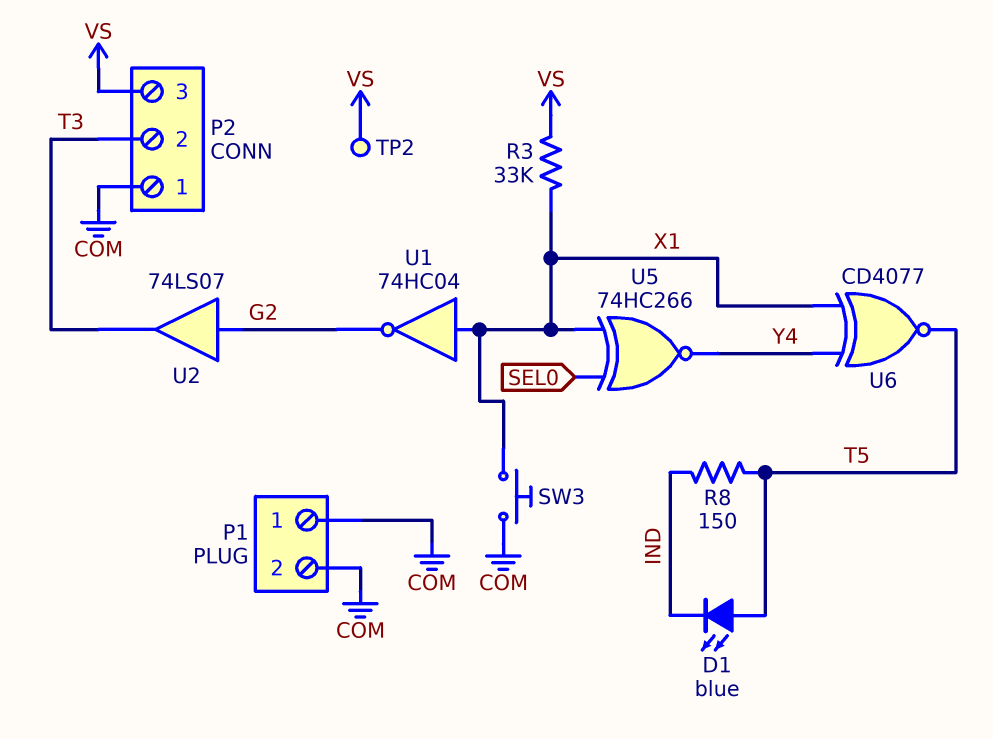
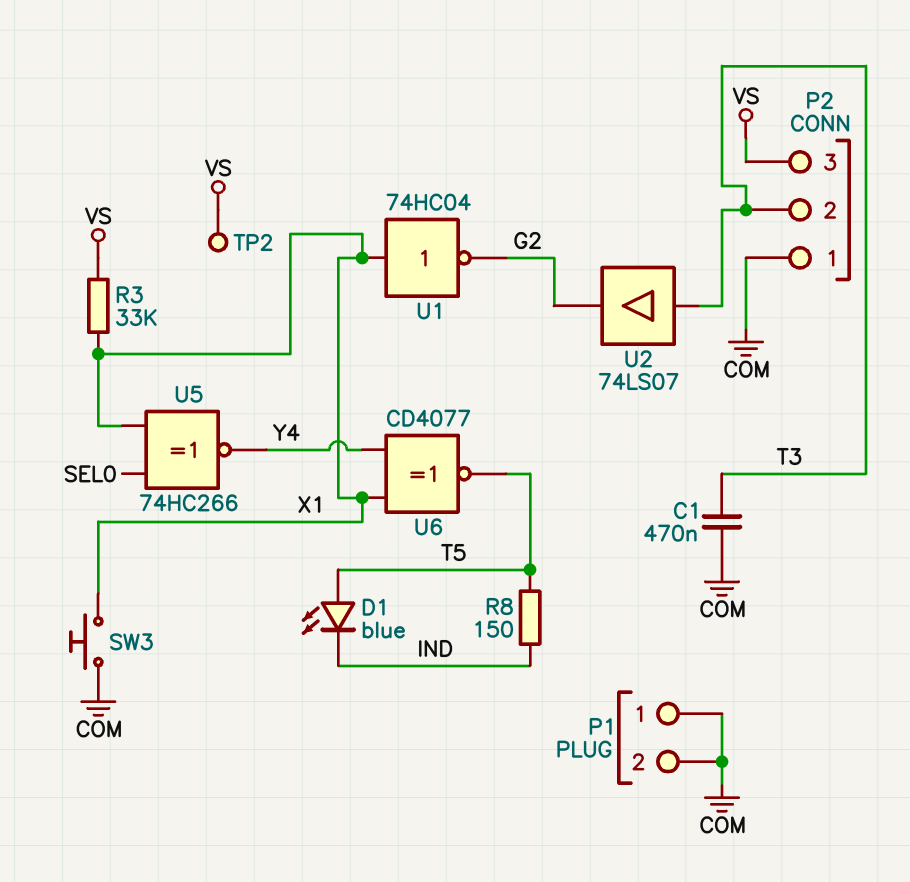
C1: none -> 470nF (COM, T3)
U2: buffer 74LS07 (in G2, out T3) -> buffer 74LS07 (in T3, out G2)

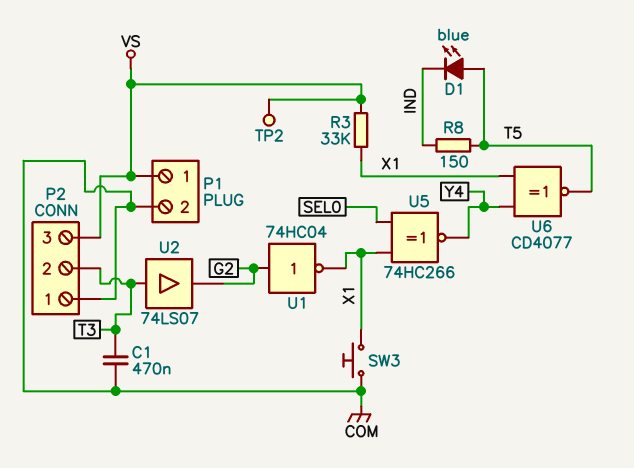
P1 pin 1: COM -> VS
U1: NOT 74HC04 (in X1, out G2) -> NOT 74HC04 (in G2, out X1)

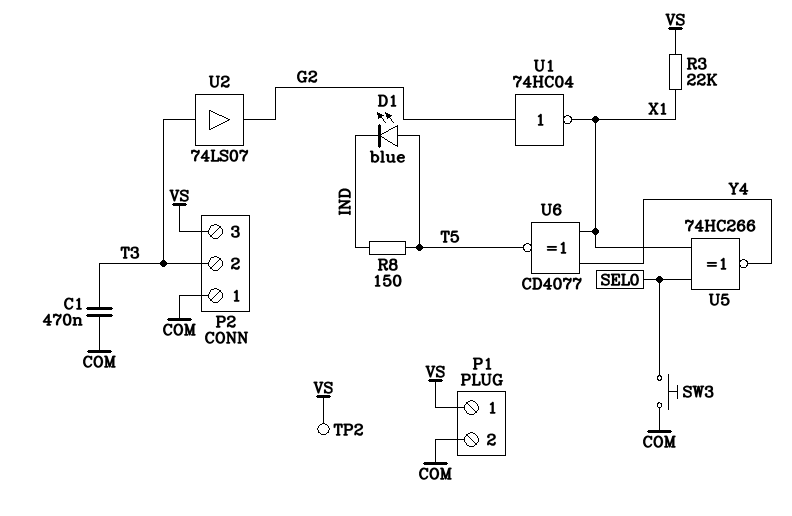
R3: 33k (VS, X1) -> 22k (VS, X1)
SW3: button (COM, X1) -> button (COM, SEL0)

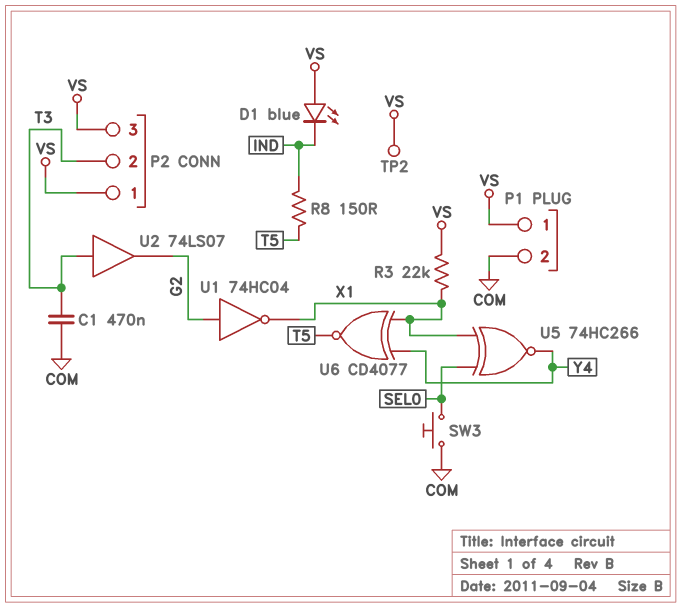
D1: LED blue (A T5, K IND) -> LED blue (A VS, K IND)
P2 pin 1: COM -> VS

